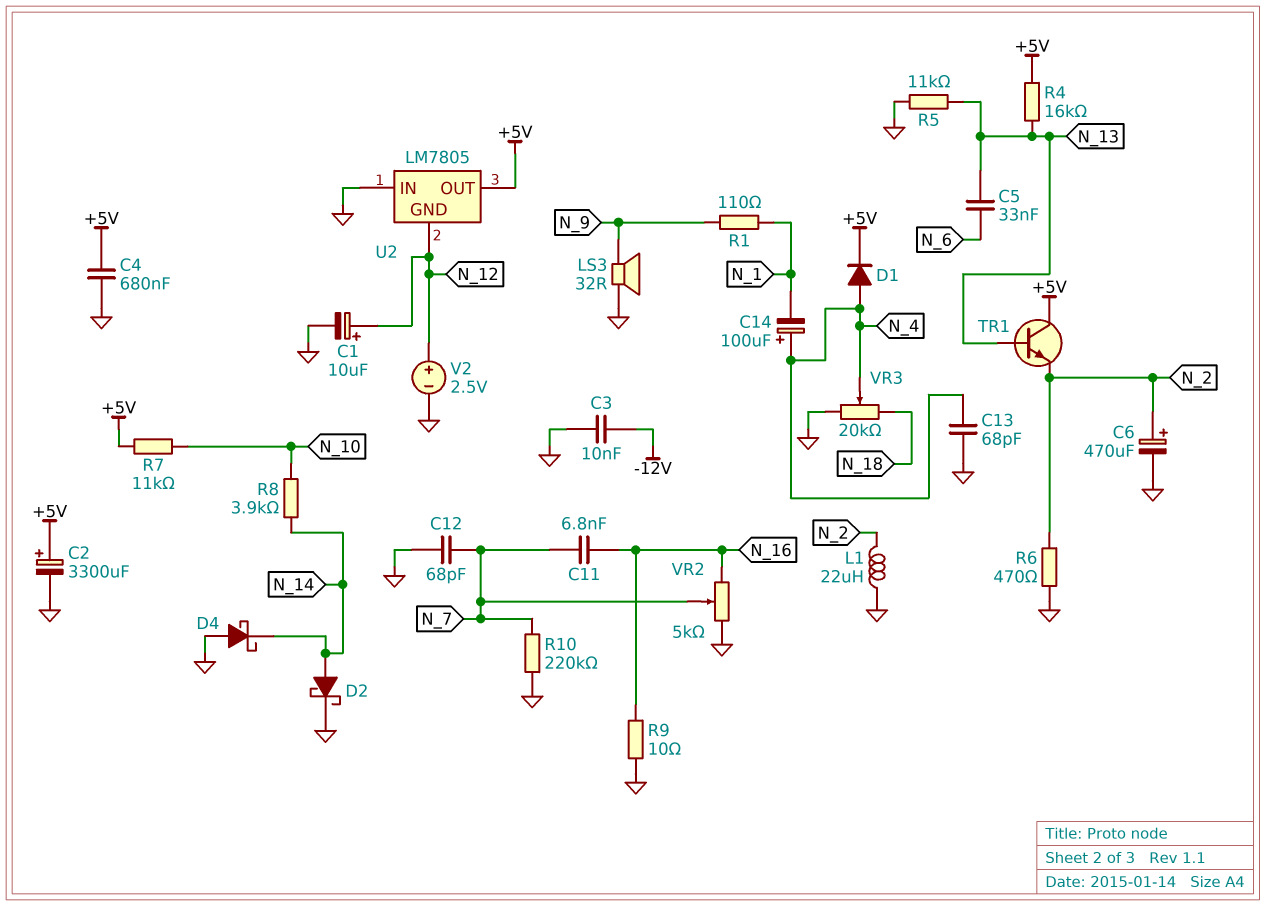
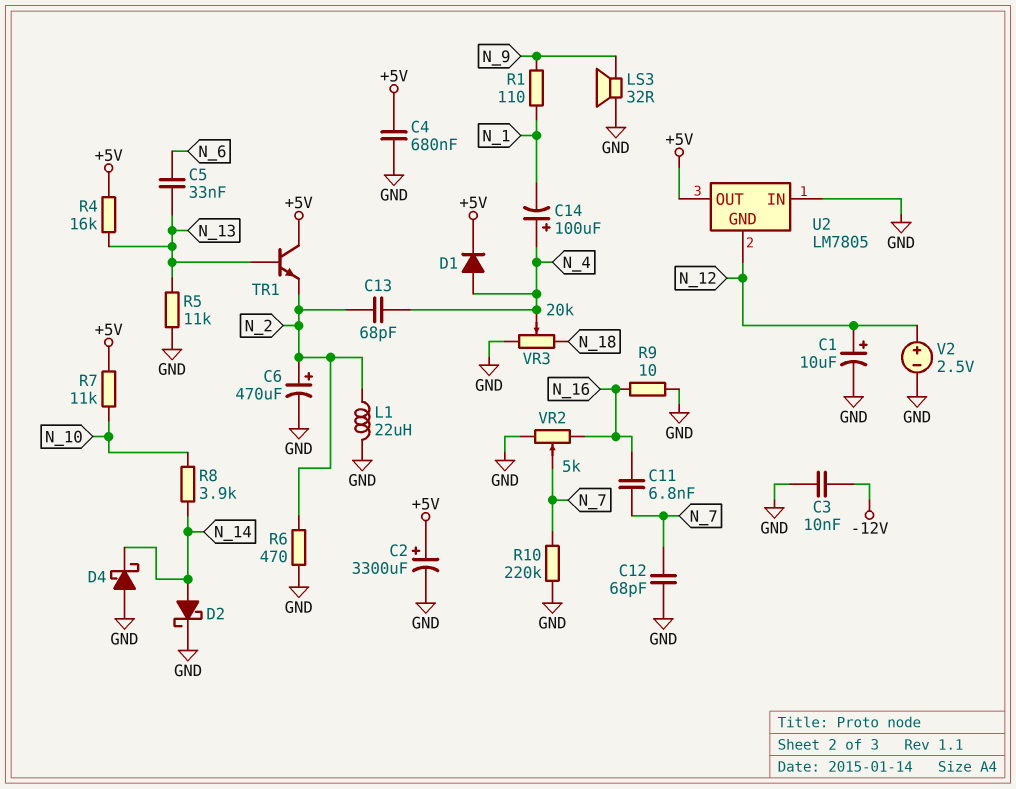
C13: 68pF (GND, N_4) -> 68pF (N_2, N_4)

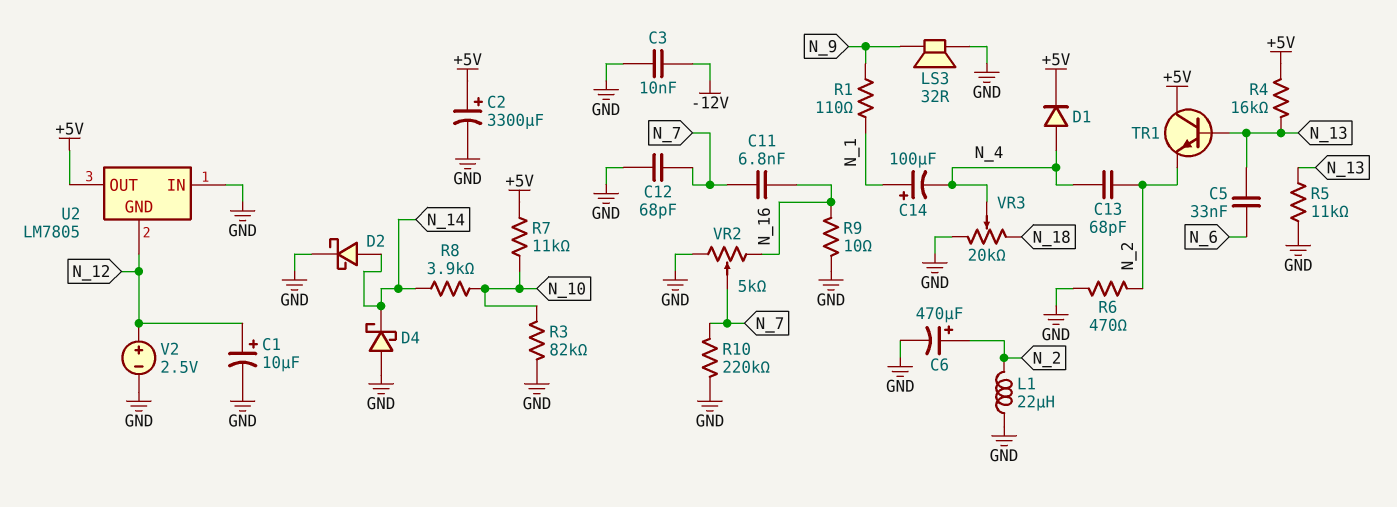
C4: 680nF (+5V, GND) -> none
C14: 100uF (plus N_4, minus N_1) -> 100uF (plus N_1, minus N_4)
R3: none -> 82k (GND, N_10)

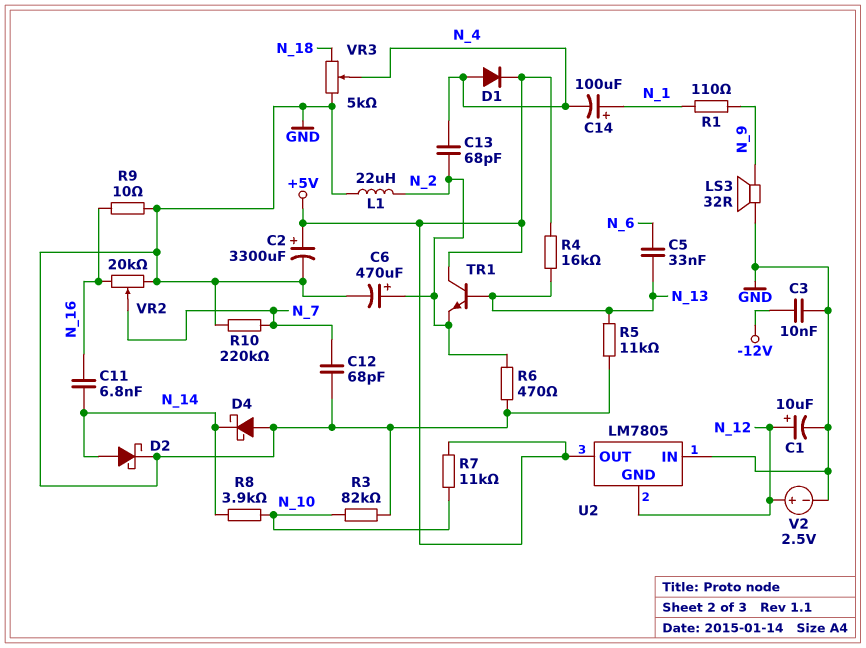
C11: 6.8nF (N_7, N_16) -> 6.8nF (N_14, N_16)
VR2: 5k (GND, N_16, wiper N_7) -> 20k (GND, N_16, wiper N_7)
VR3: 20k (GND, N_18, wiper N_4) -> 5k (GND, N_18, wiper N_4)

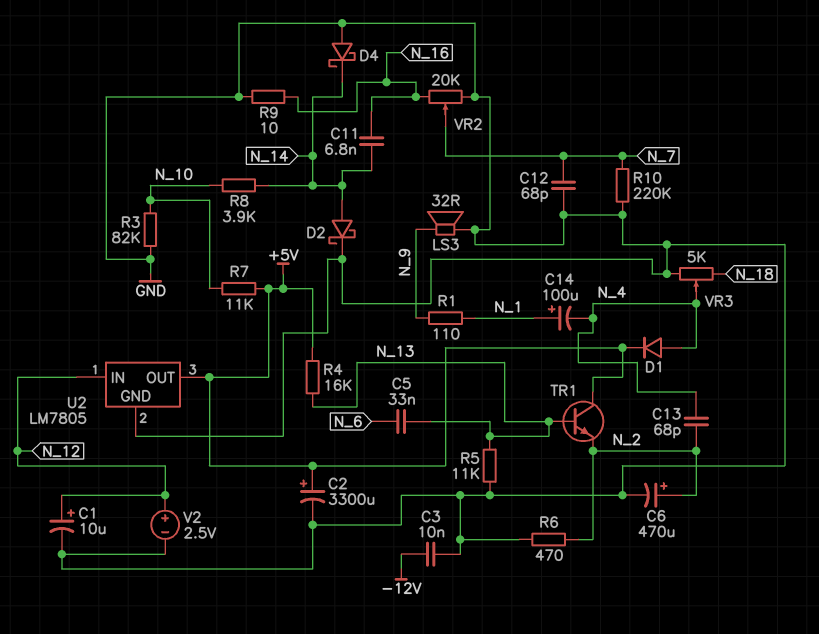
L1: 22uH (GND, N_2) -> none
U2 pin GND: N_12 -> GND
U2 pin IN: GND -> N_12

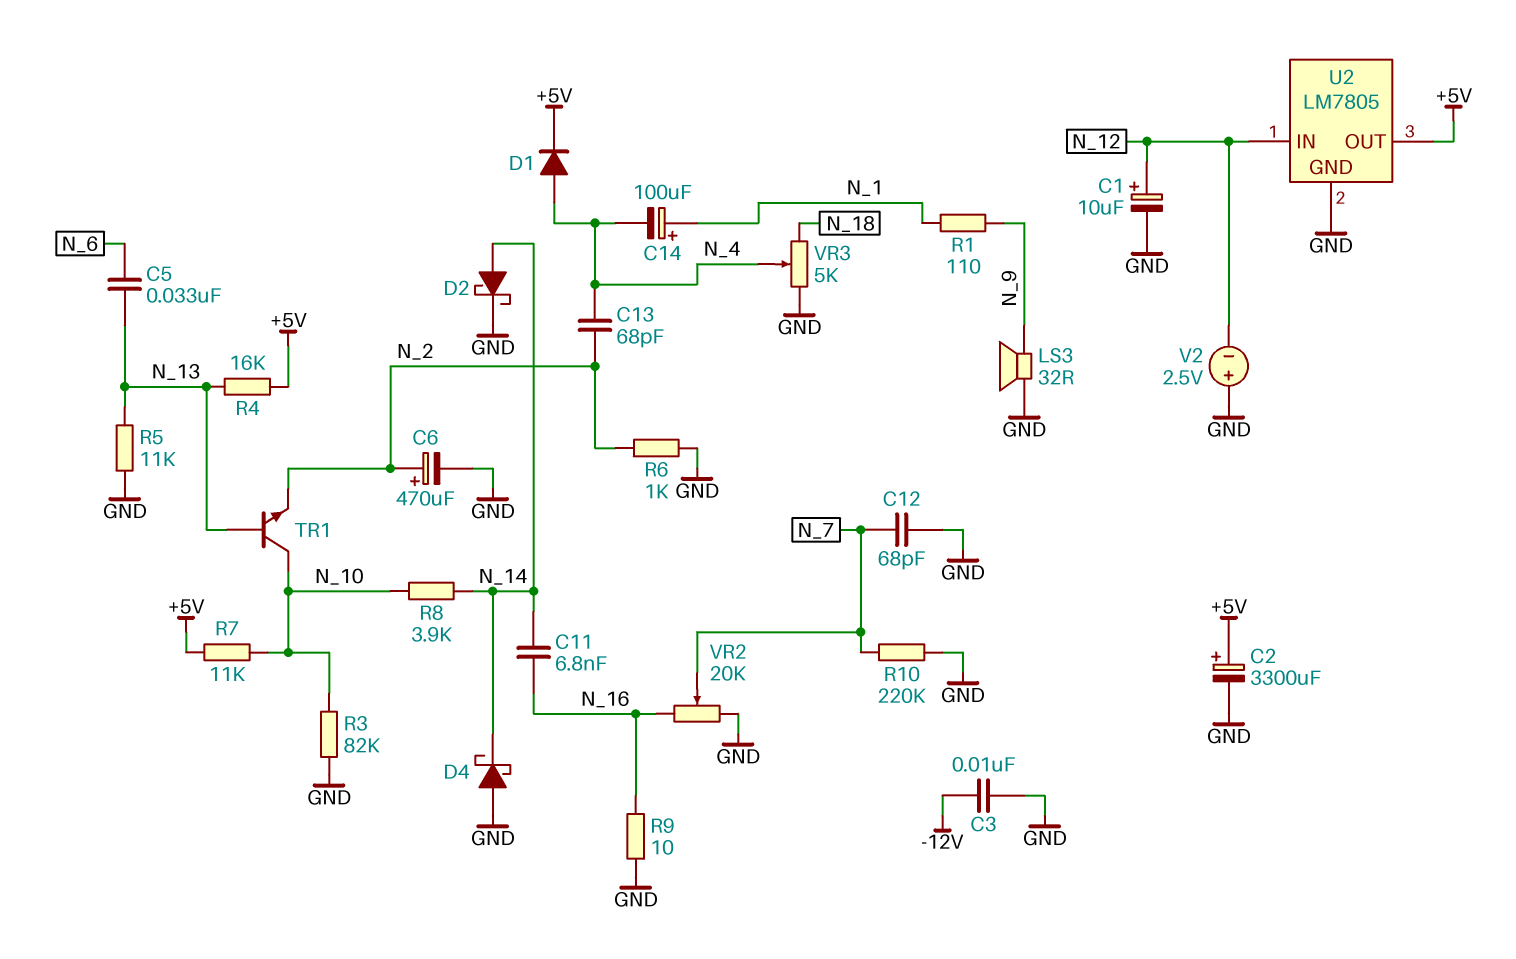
R6: 470 (GND, N_2) -> 1k (GND, N_2)
TR1: NPN (B N_13, C +5V, E N_2) -> NPN (B N_13, C N_10, E N_2)
V2: 2.5V (plus N_12, minus GND) -> 2.5V (plus GND, minus N_12)

